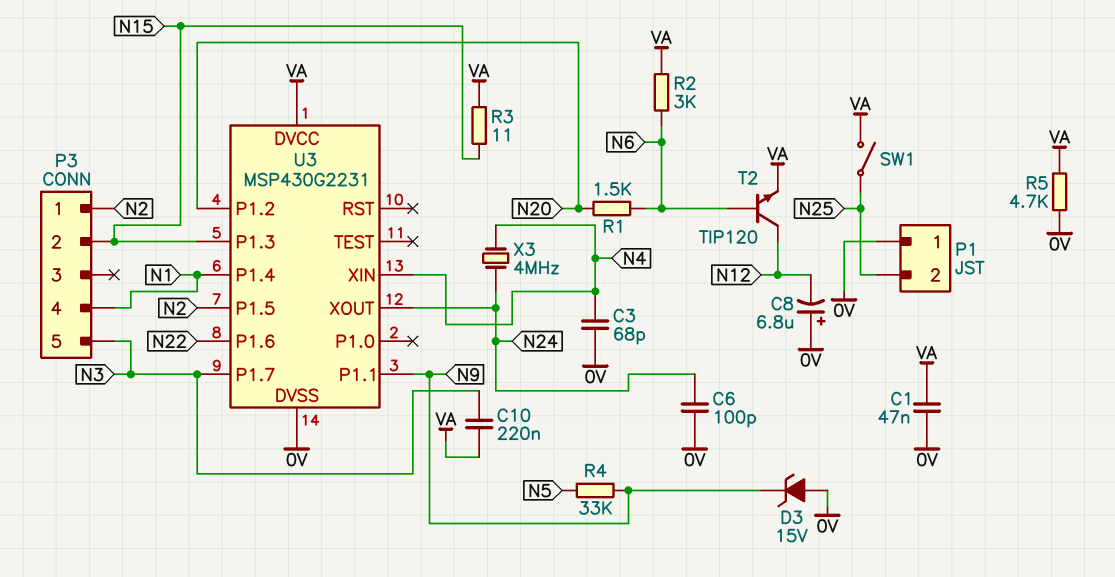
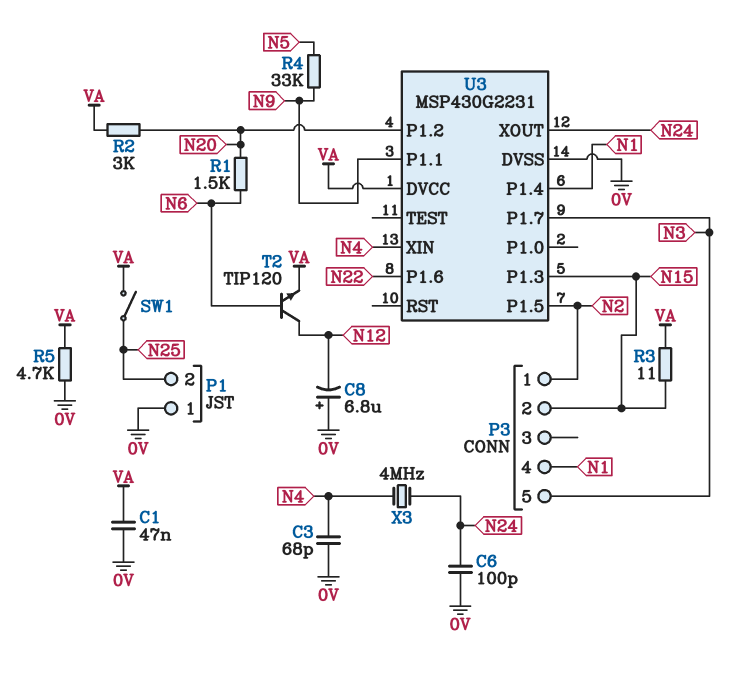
C10: 220nF (N3, VA) -> none
D3: zener 15V (A 0V, K N9) -> none
R2: 3k (N6, VA) -> 3k (N20, VA)

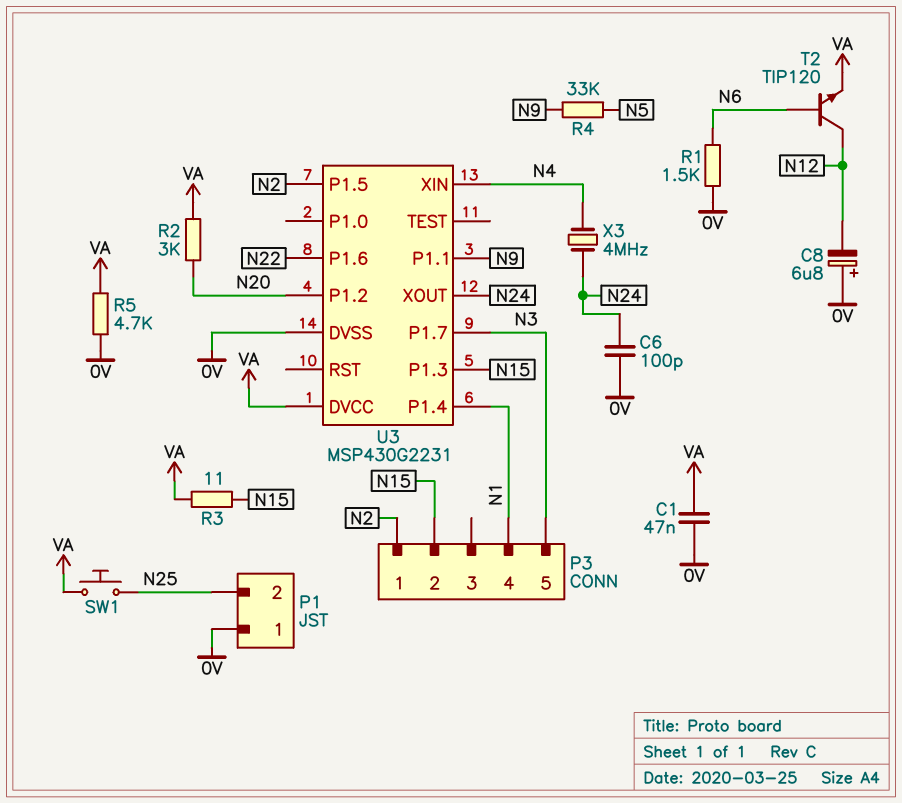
C3: 68pF (0V, N4) -> none
R1: 1.5k (N6, N20) -> 1.5k (0V, N6)
SW1: switch (N25, VA) -> button (N25, VA)

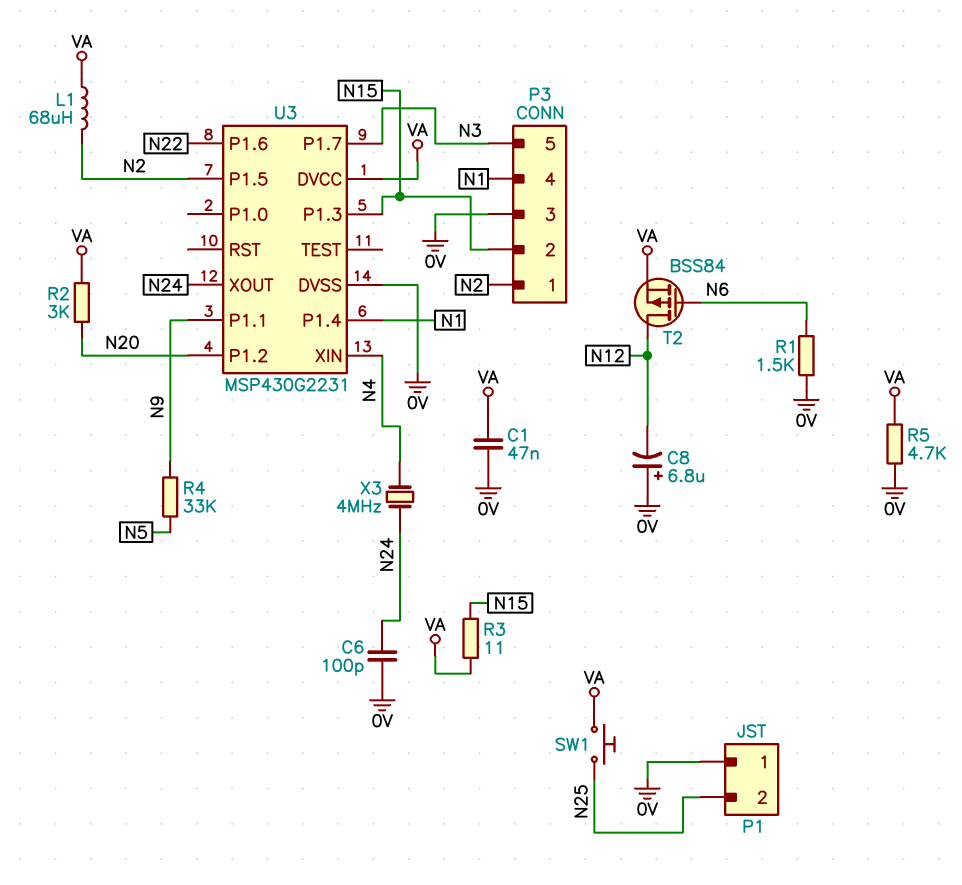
L1: none -> 68uH (N2, VA)
P3 pin 3: none -> 0V
T2: NPN TIP120 (B N6, C N12, E VA) -> PMOS BSS84 (G N6, D N12, S VA)

